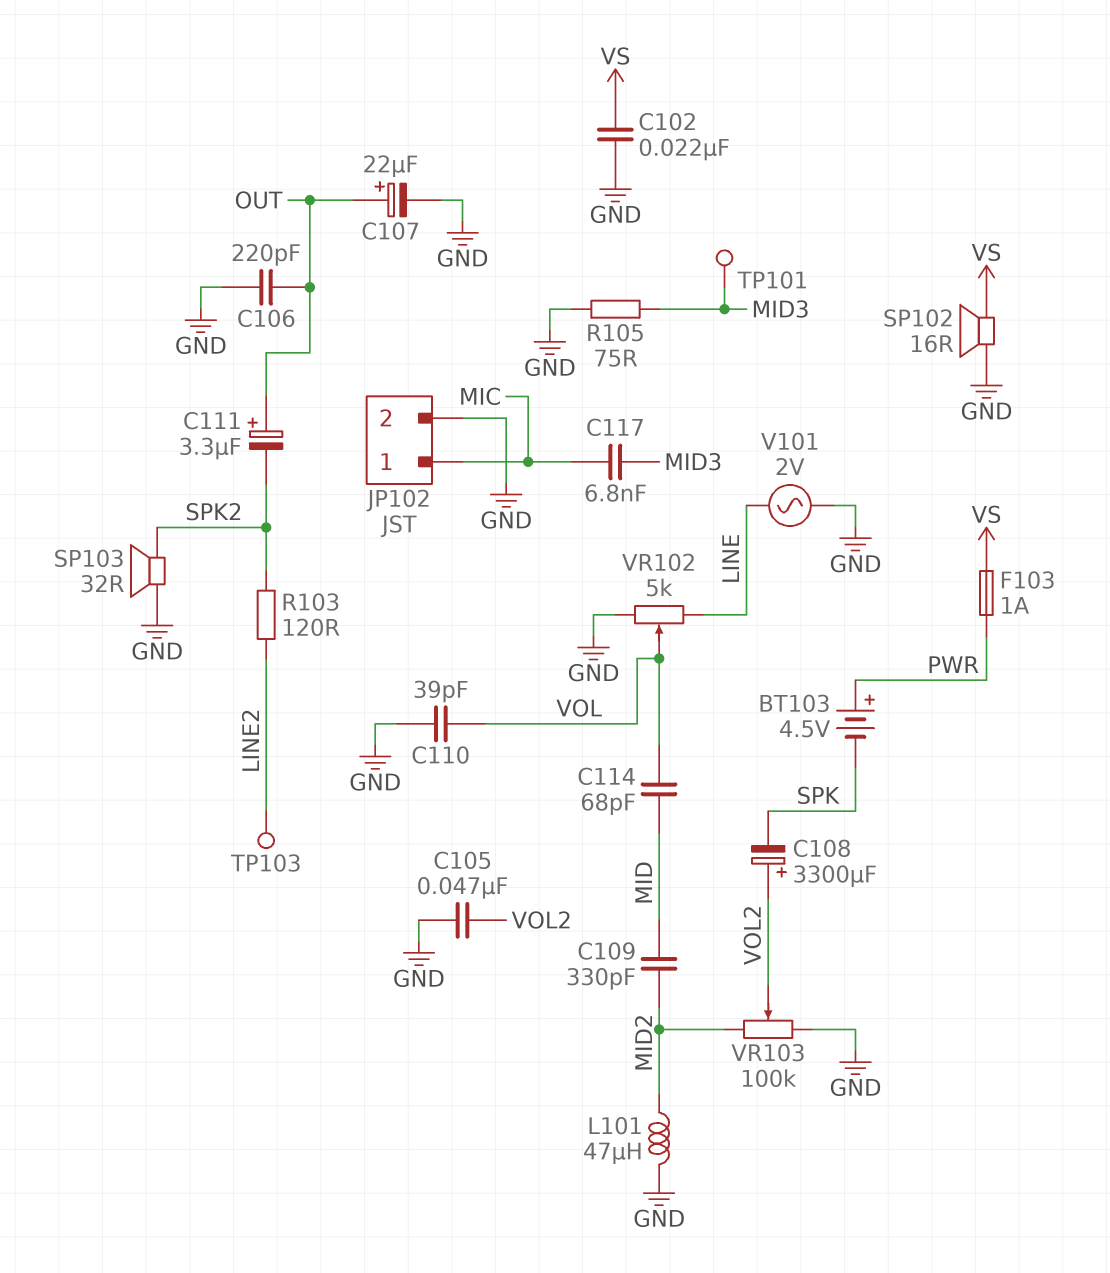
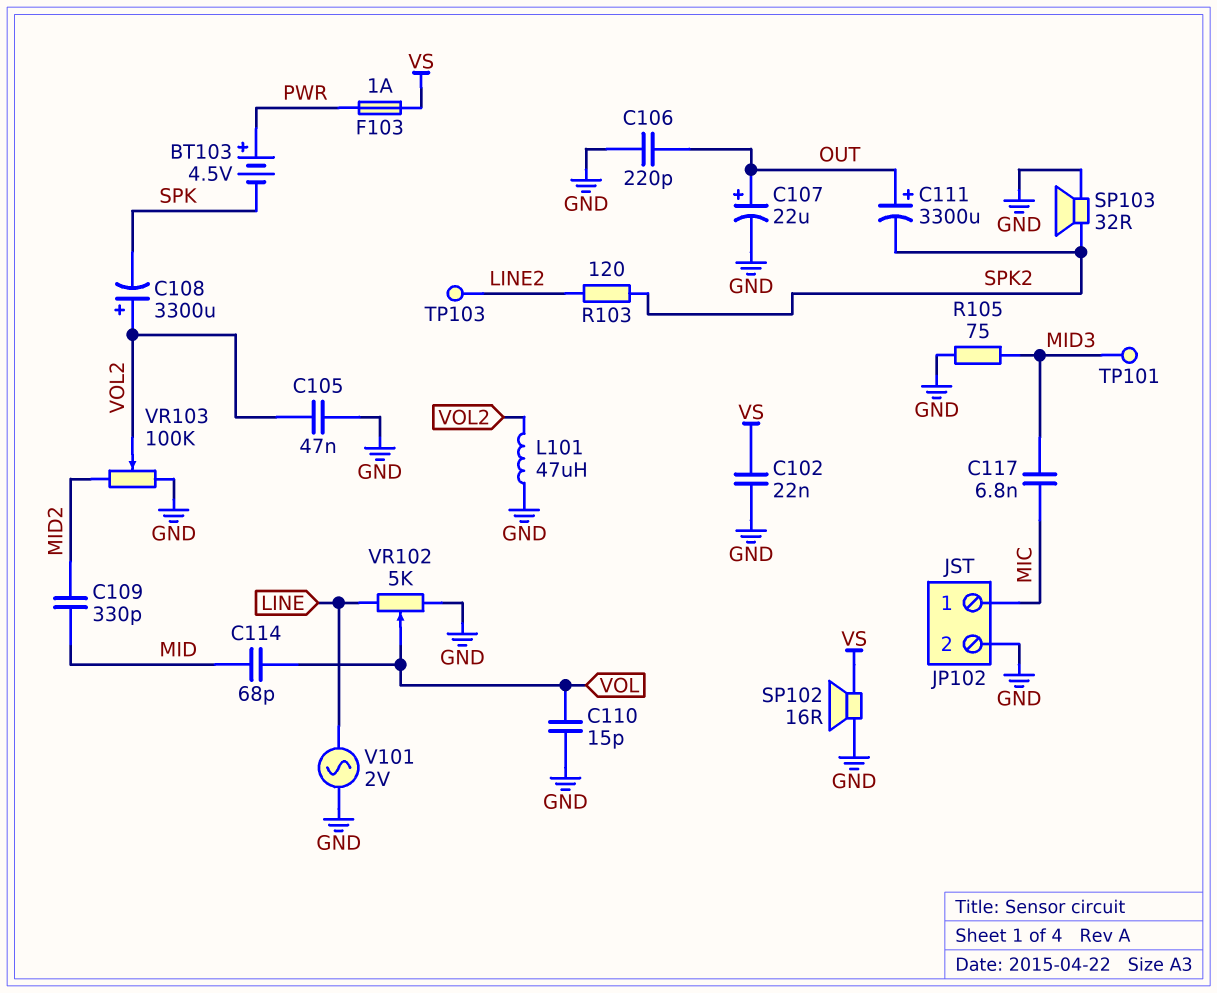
C110: 39pF (GND, VOL) -> 15pF (GND, VOL)
C111: 3.3uF (plus OUT, minus SPK2) -> 3300uF (plus OUT, minus SPK2)
L101: 47uH (GND, MID2) -> 47uH (GND, VOL2)

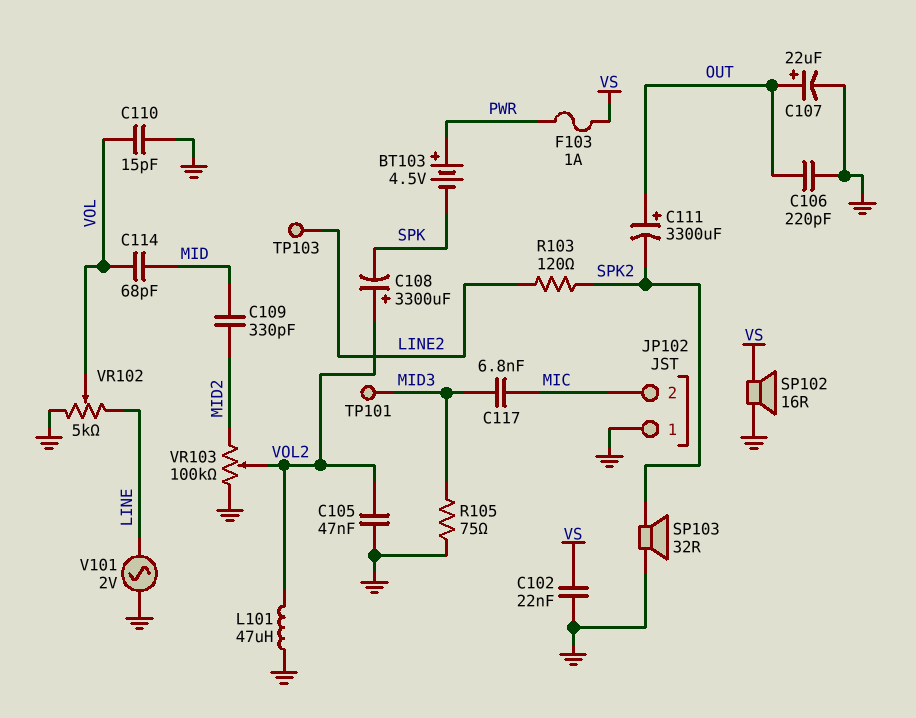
JP102 pin 1: MIC -> GND
JP102 pin 2: GND -> MIC

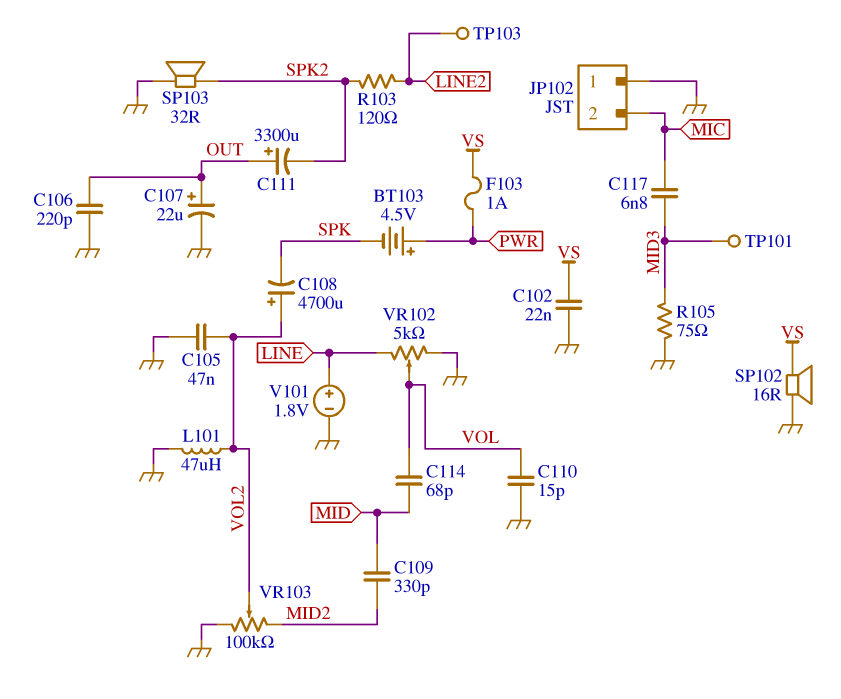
C108: 3300uF (plus VOL2, minus SPK) -> 4700uF (plus VOL2, minus SPK)
V101: AC 2V (GND, LINE) -> 1.8V (plus LINE, minus GND)

